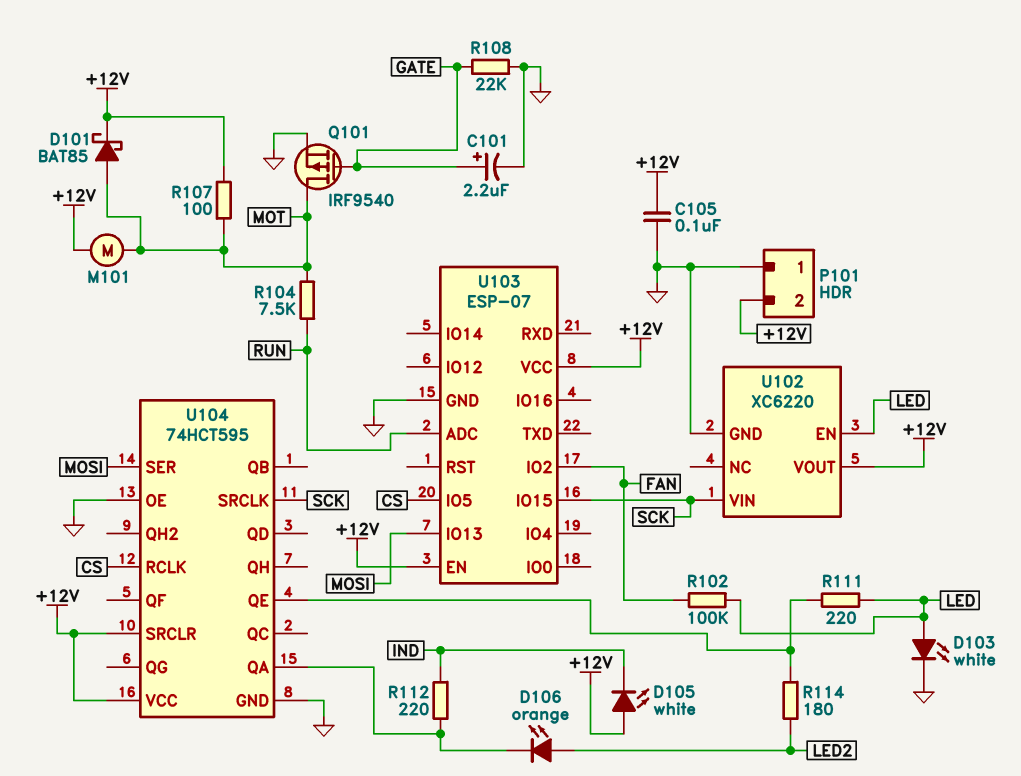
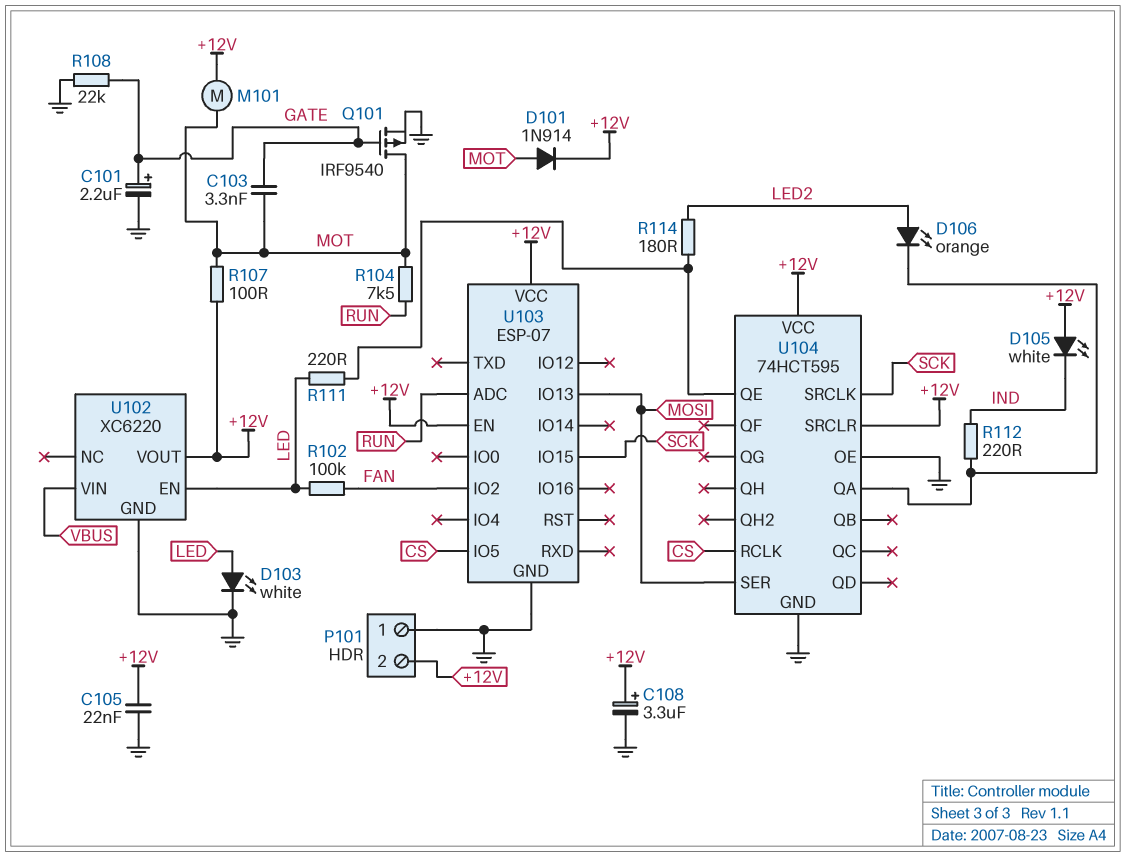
C103: none -> 3.3nF (GATE, MOT)
C105: 100nF (+12V, GND) -> 22nF (+12V, GND)
C108: none -> 3.3uF (plus +12V, minus GND)
D101: schottky BAT85 (A MOT, K +12V) -> diode 1N914 (A MOT, K +12V)
U102 pin VIN: SCK -> VBUS

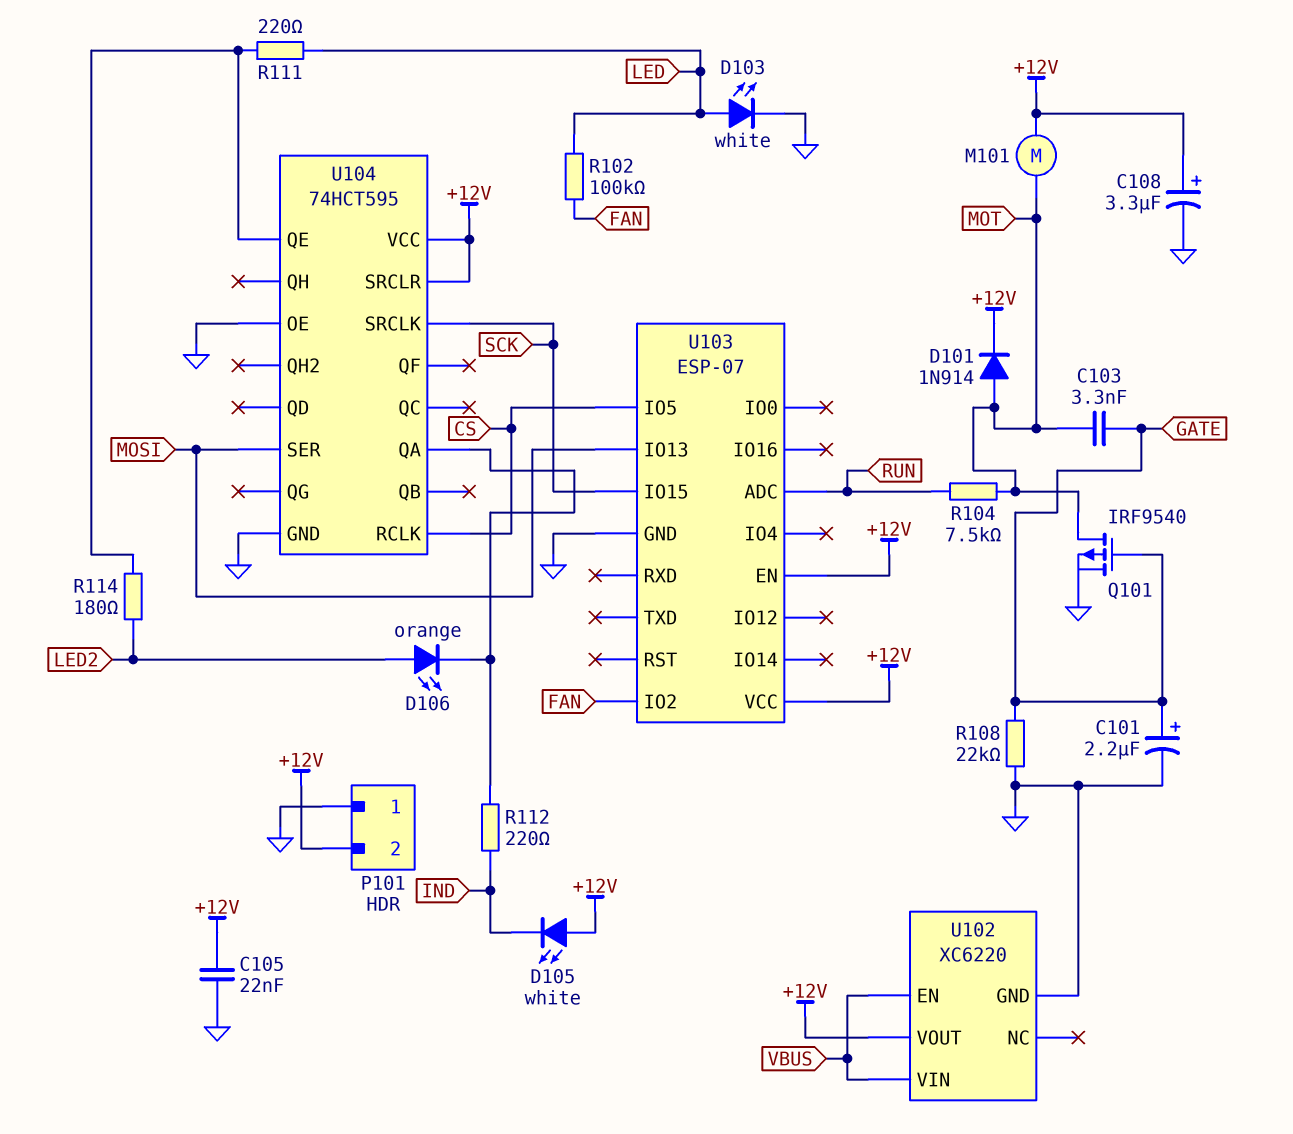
R107: 100 (+12V, MOT) -> none
U102 pin EN: LED -> VBUS

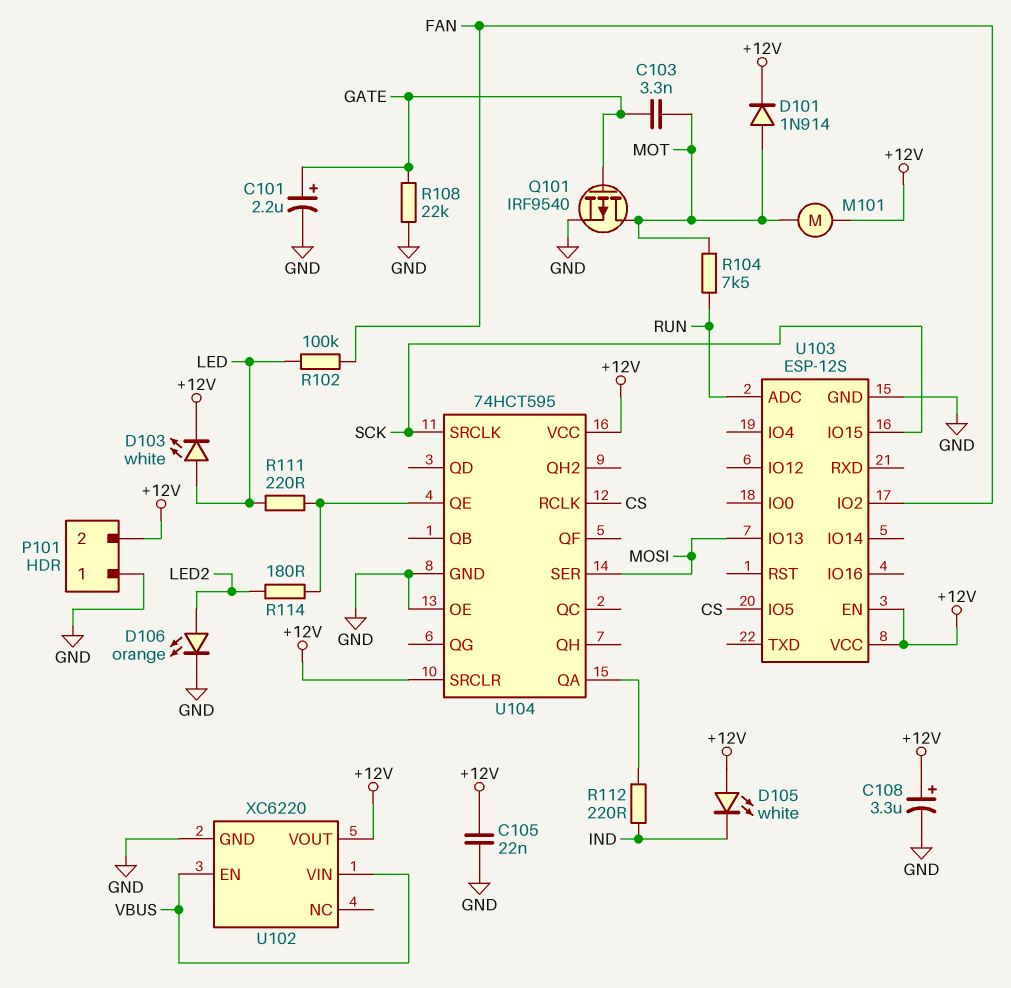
D103: LED white (A LED, K GND) -> LED white (A LED, K +12V)
D106: LED orange (A LED2, K U104/QA) -> LED orange (A LED2, K GND)
U103: ESP-07 -> ESP-12S

